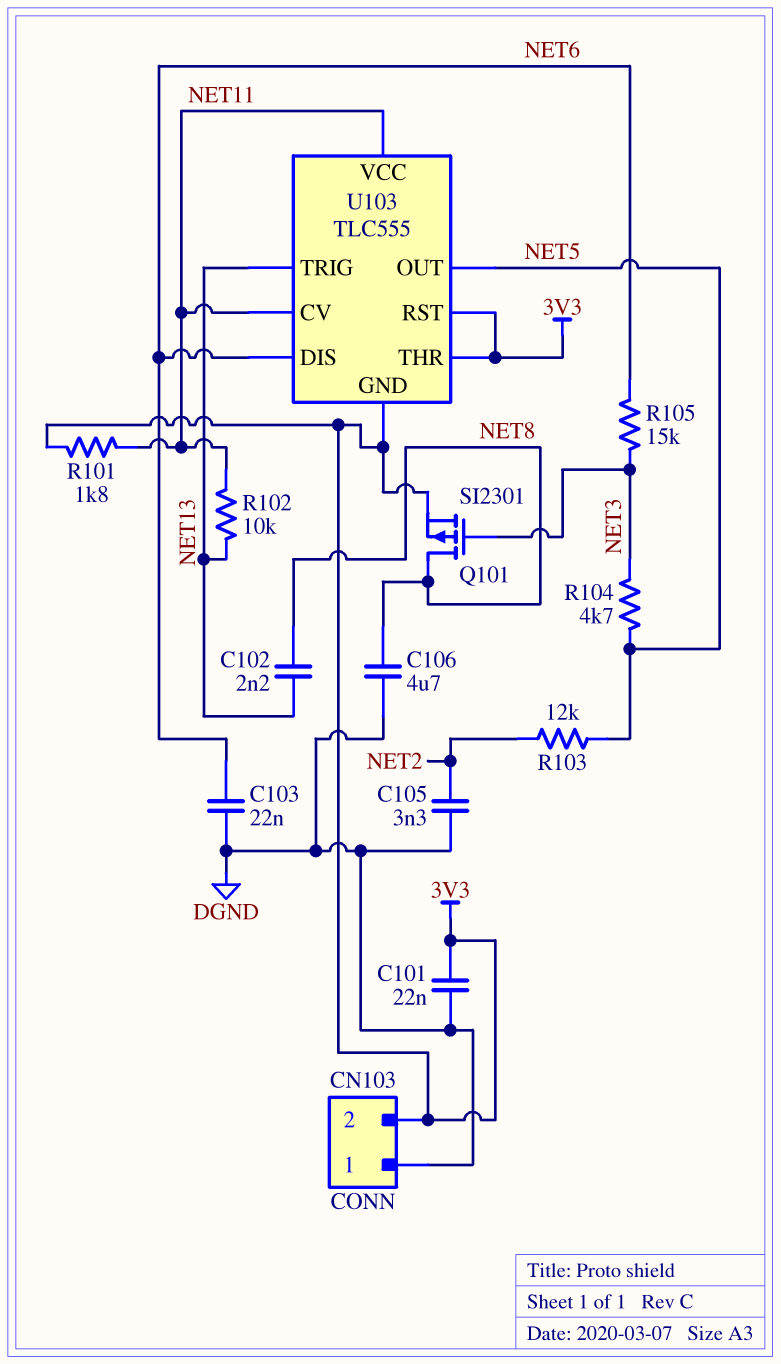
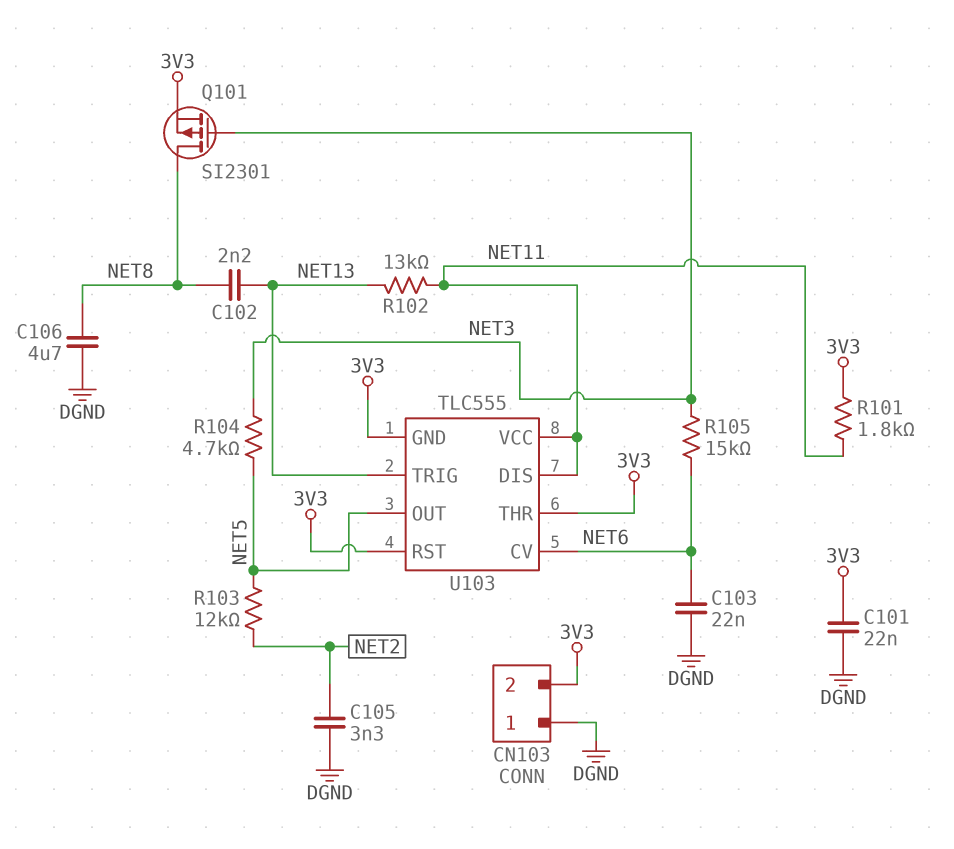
R102: 10k (NET11, NET13) -> 13k (NET11, NET13)
U103 pin CV: NET11 -> NET6
U103 pin DIS: NET6 -> NET11

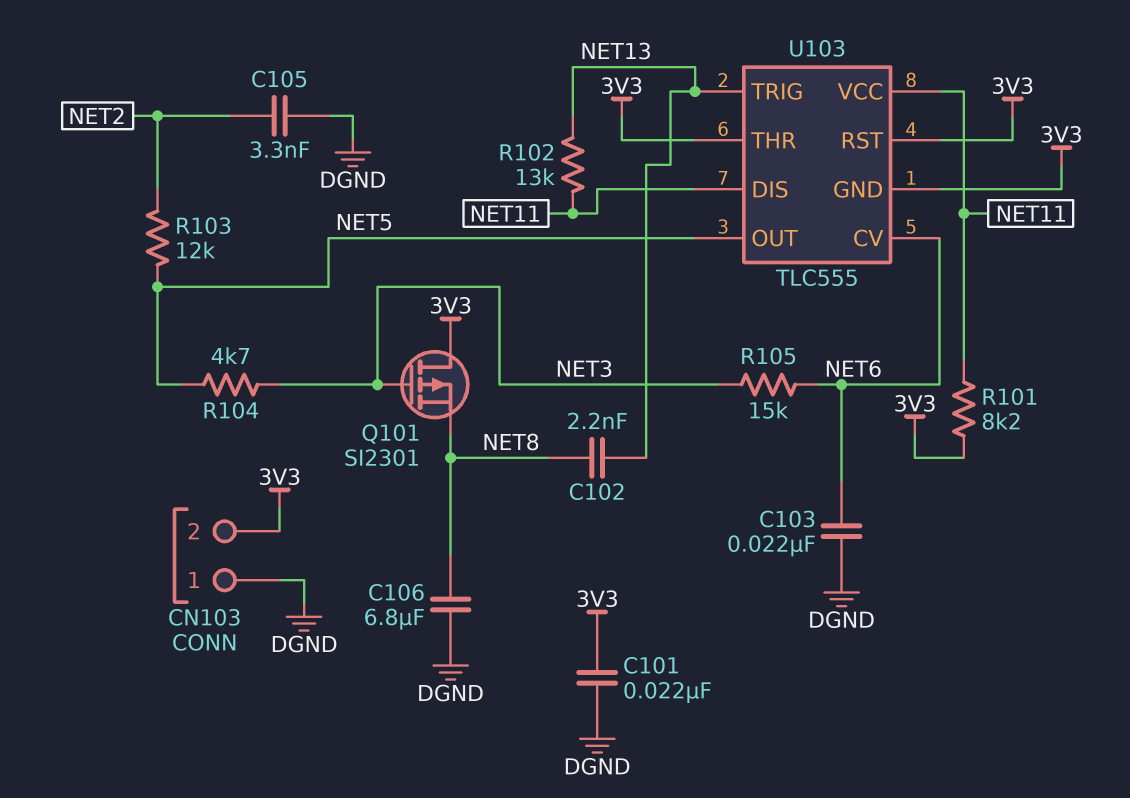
C106: 4.7uF (DGND, NET8) -> 6.8uF (DGND, NET8)
Q101: PMOS SI2301 (G NET3, D NET8, S 3V3) -> PMOS SI2301 (G NET3, D 3V3, S NET8)
R101: 1.8k (3V3, NET11) -> 8.2k (3V3, NET11)

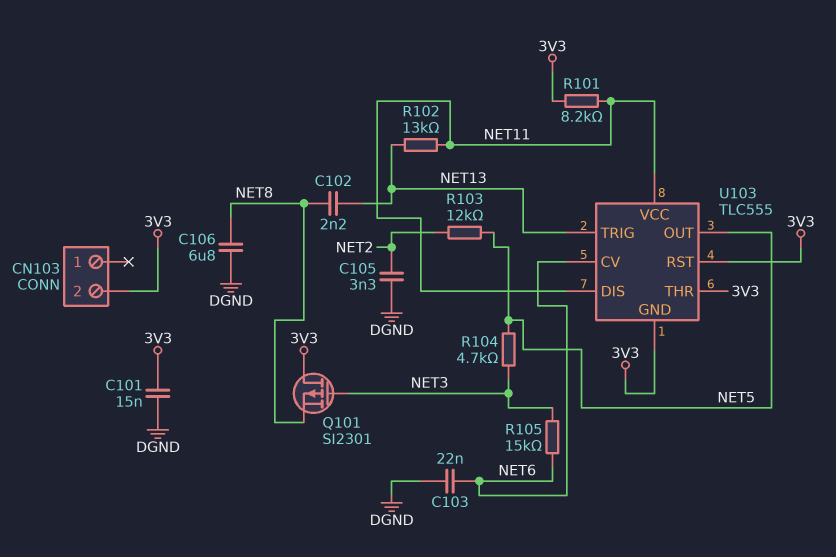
C101: 22nF (3V3, DGND) -> 15nF (3V3, DGND)
CN103 pin 1: DGND -> none

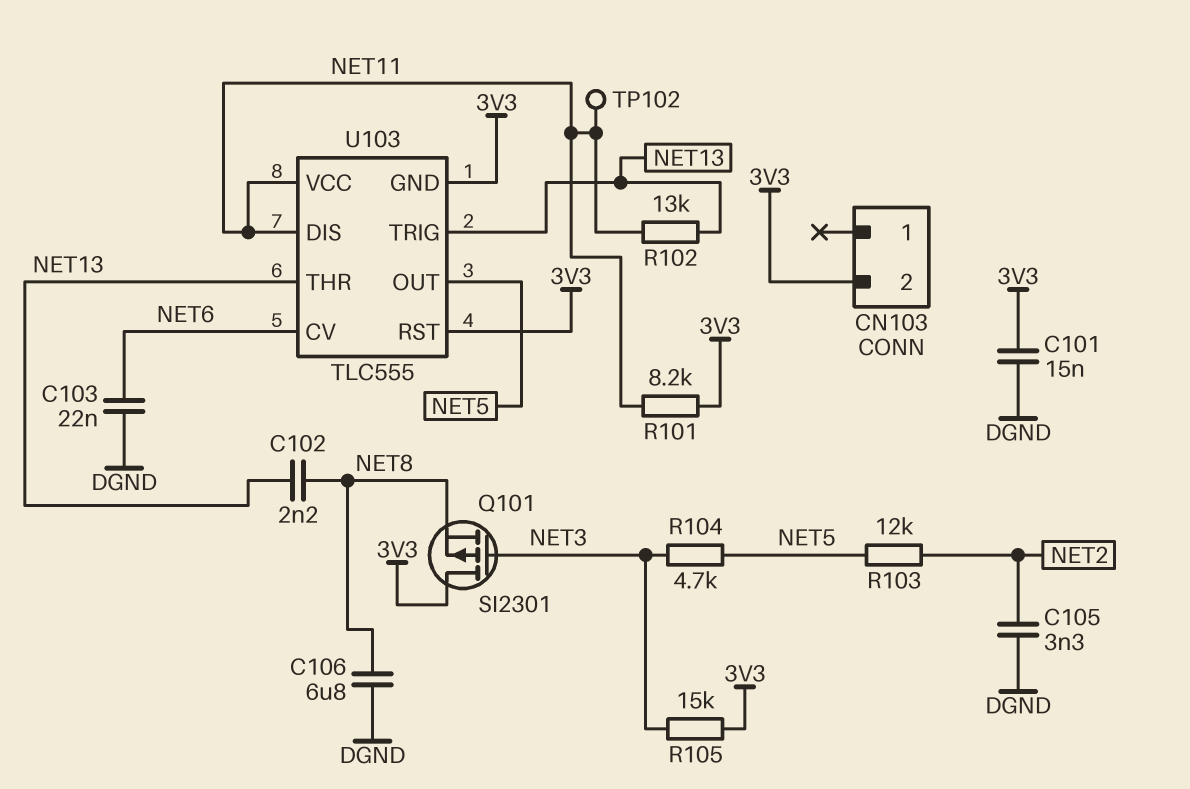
R105: 15k (NET3, NET6) -> 15k (3V3, NET3)
TP102: none -> test point (NET11)
U103 pin THR: 3V3 -> NET13

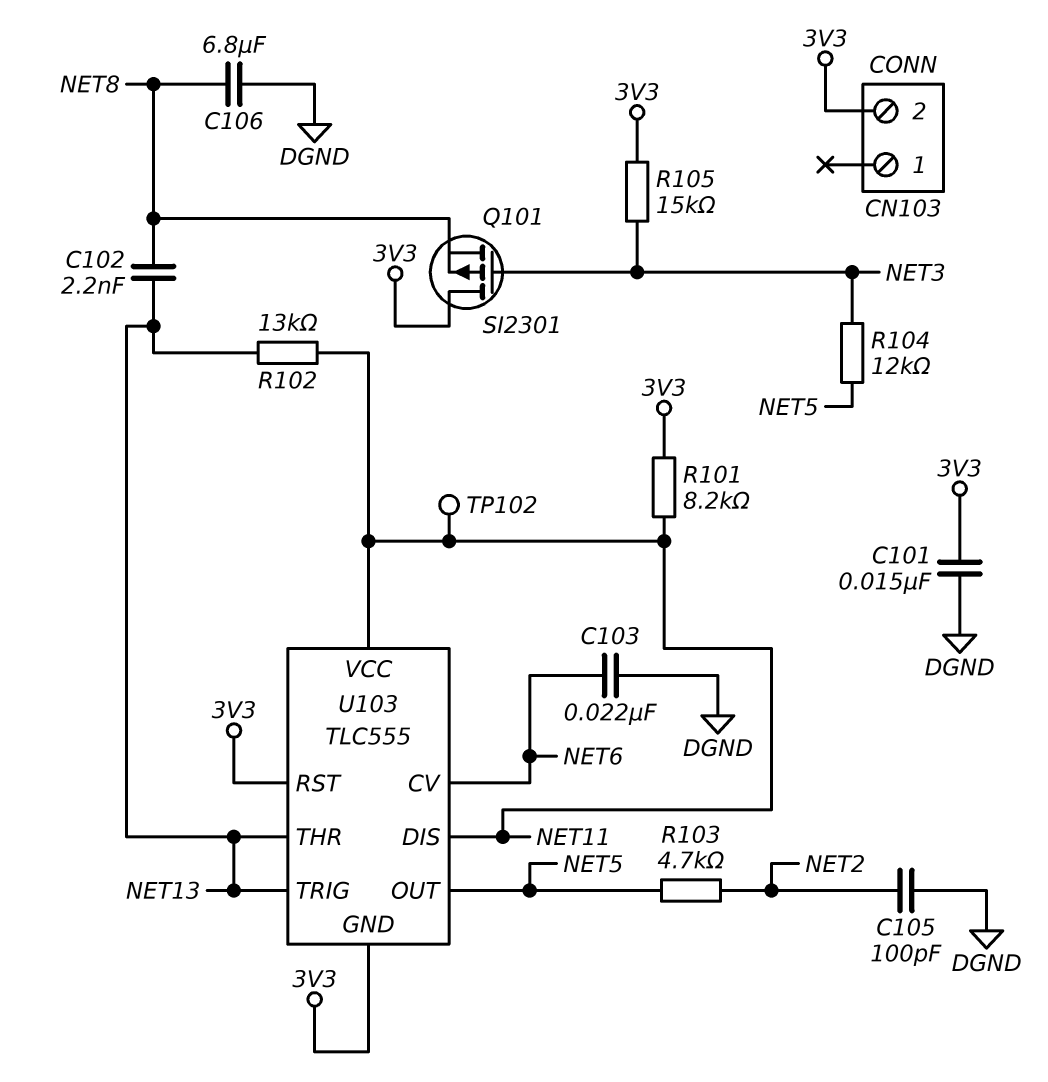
C105: 3.3nF (DGND, NET2) -> 100pF (DGND, NET2)
R103: 12k (NET2, NET5) -> 4.7k (NET2, NET5)
R104: 4.7k (NET3, NET5) -> 12k (NET3, NET5)

